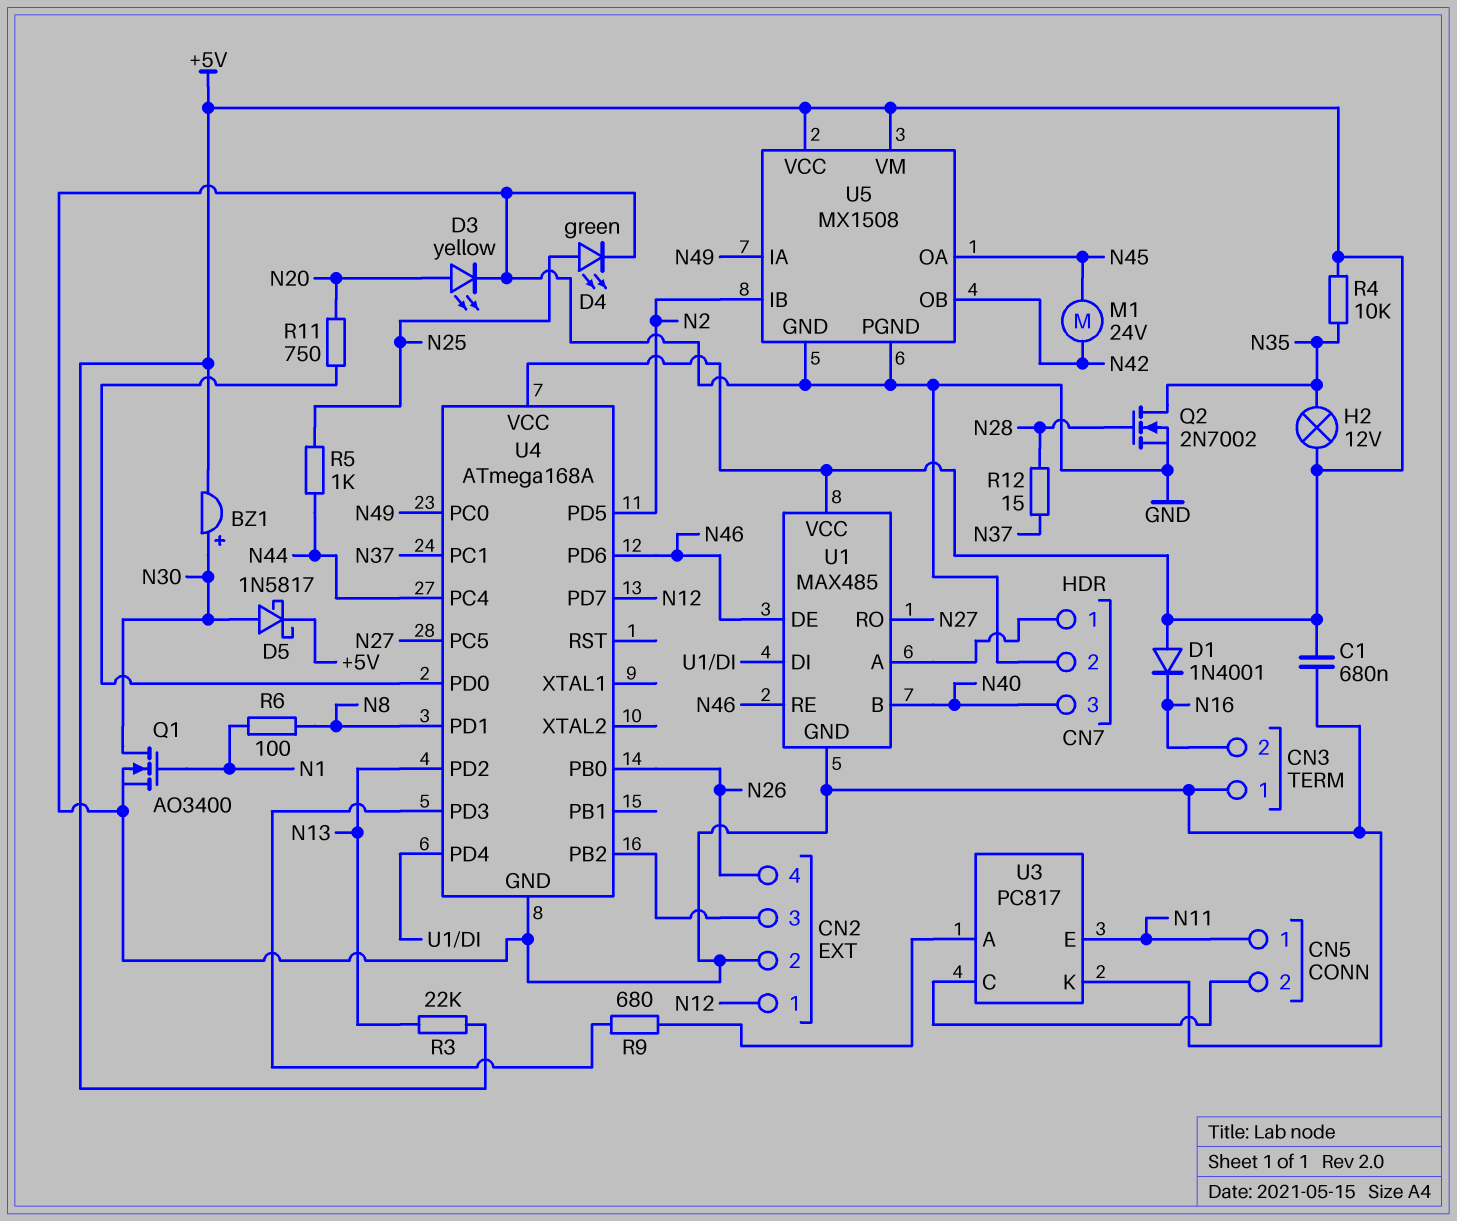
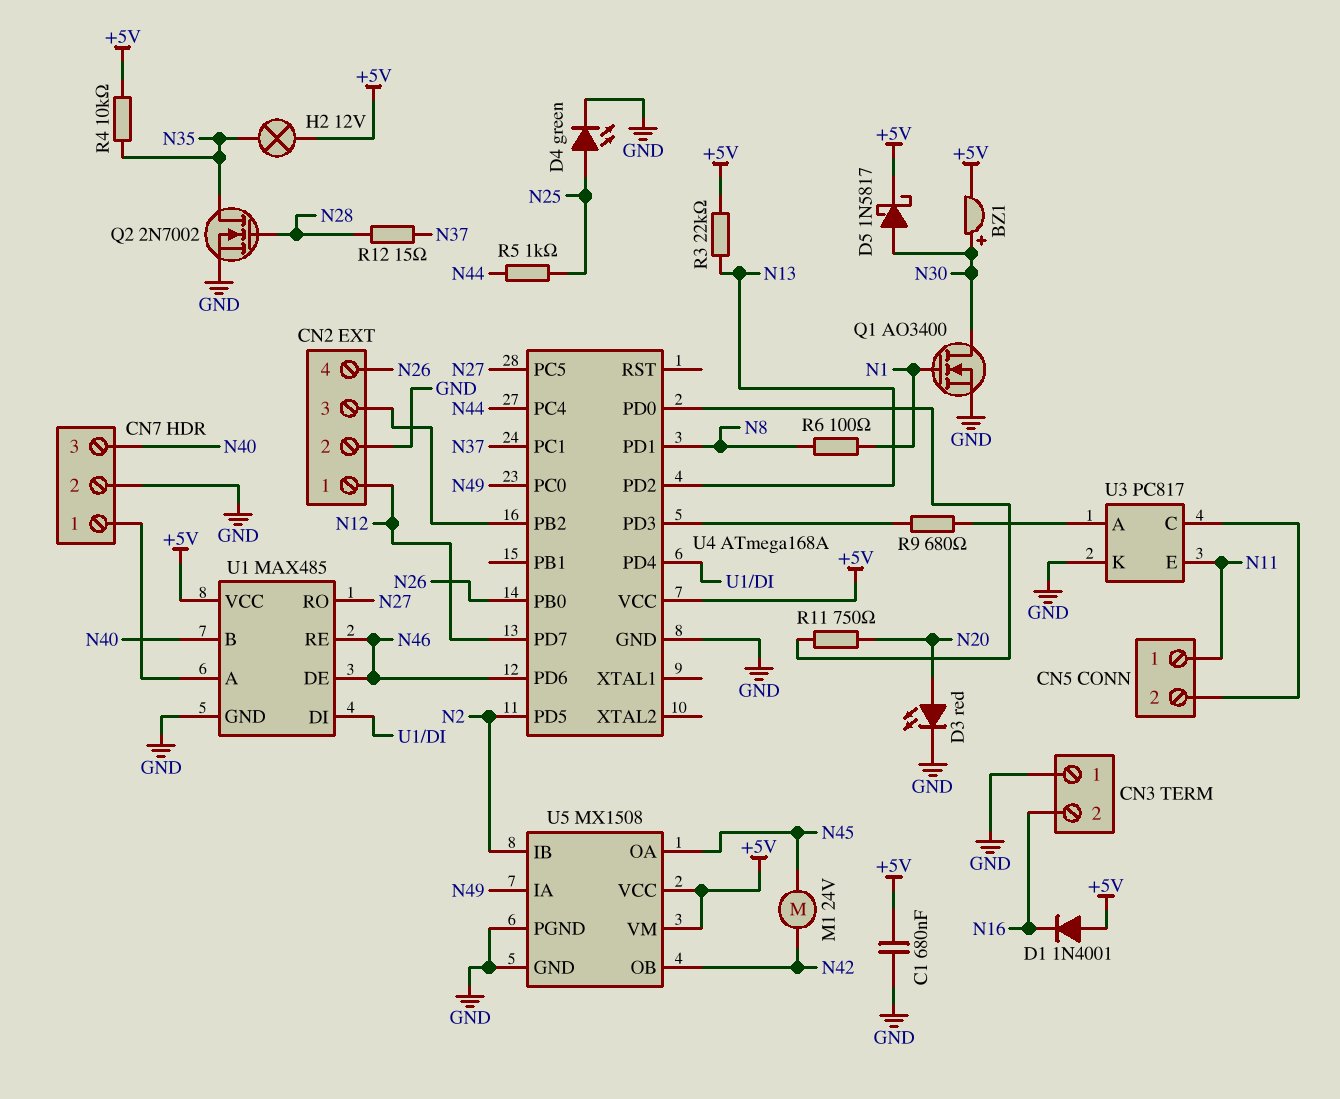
D3: LED yellow (A N20, K GND) -> LED red (A N20, K GND)

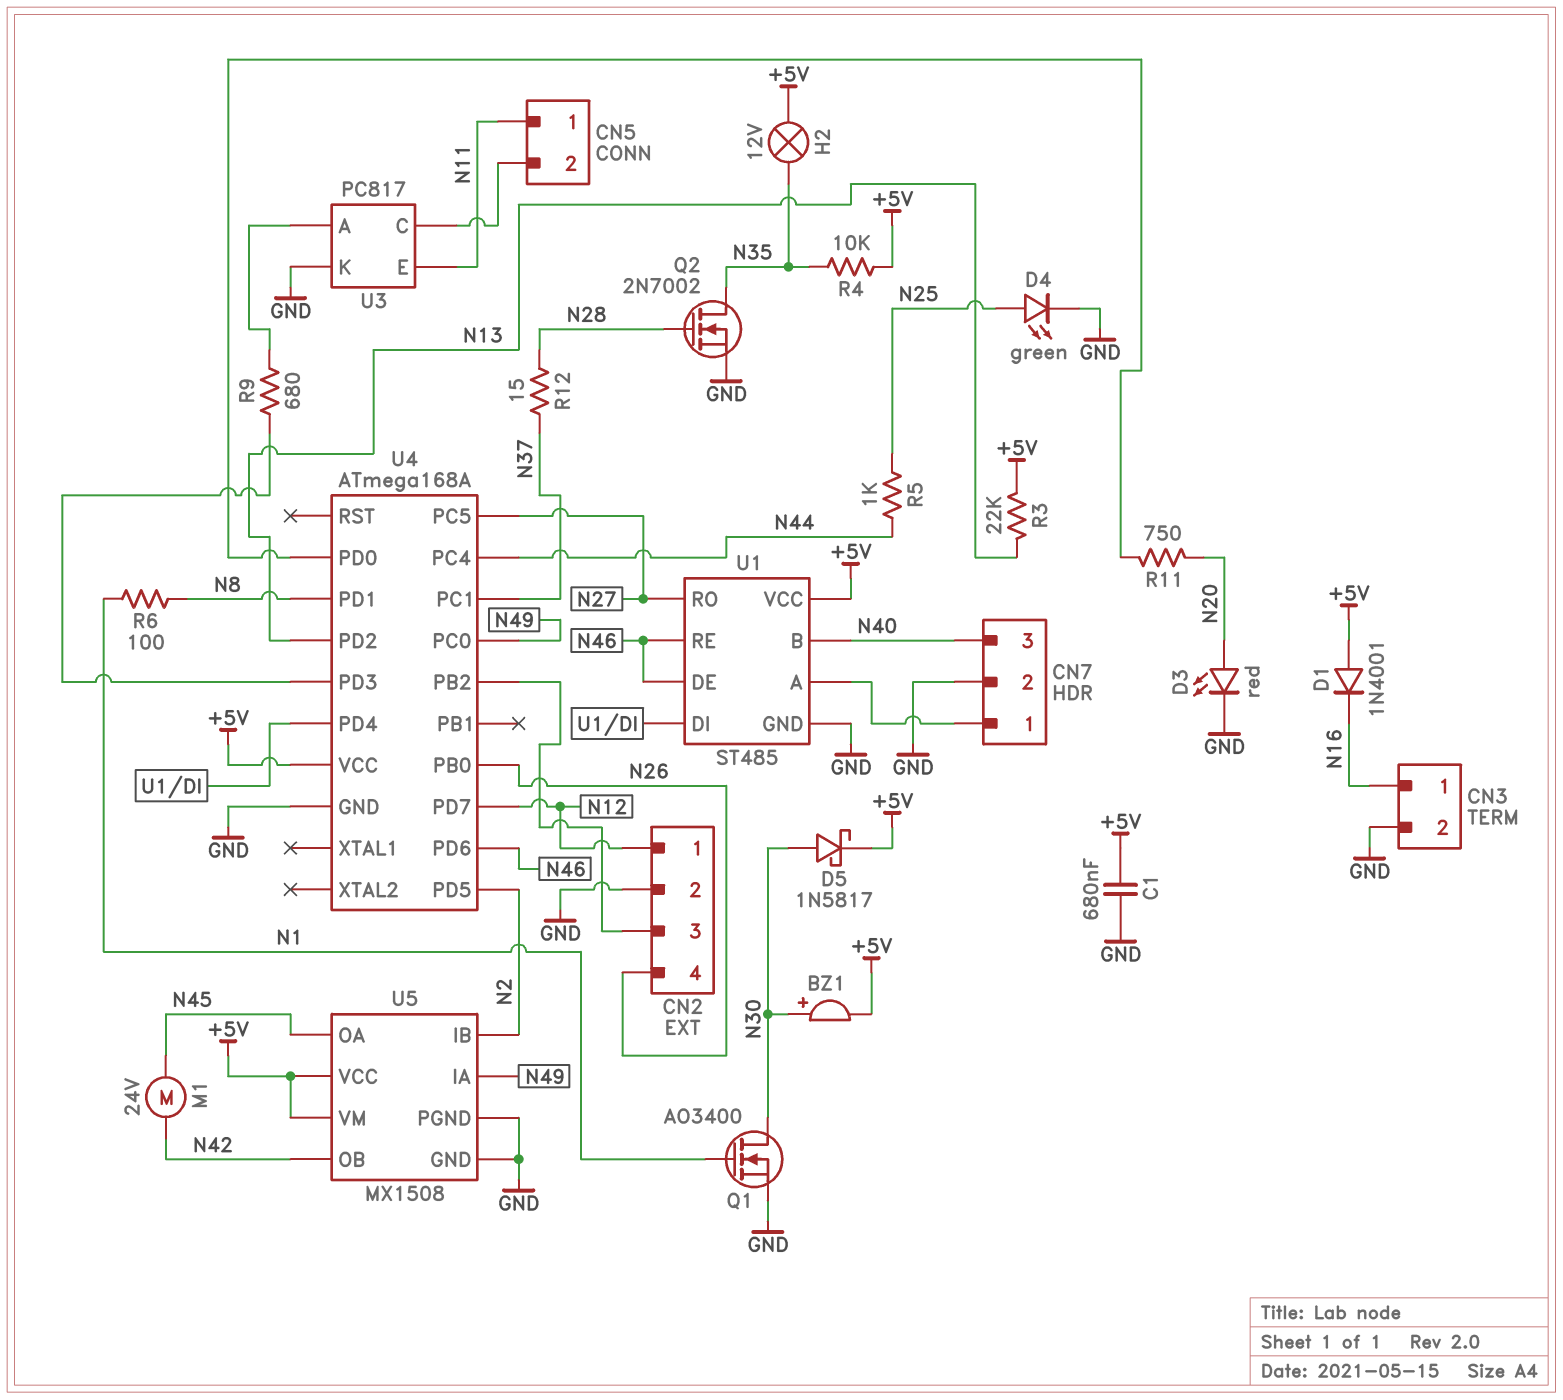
CN3 pin 1: GND -> N16
CN3 pin 2: N16 -> GND
U1: MAX485 -> ST485

